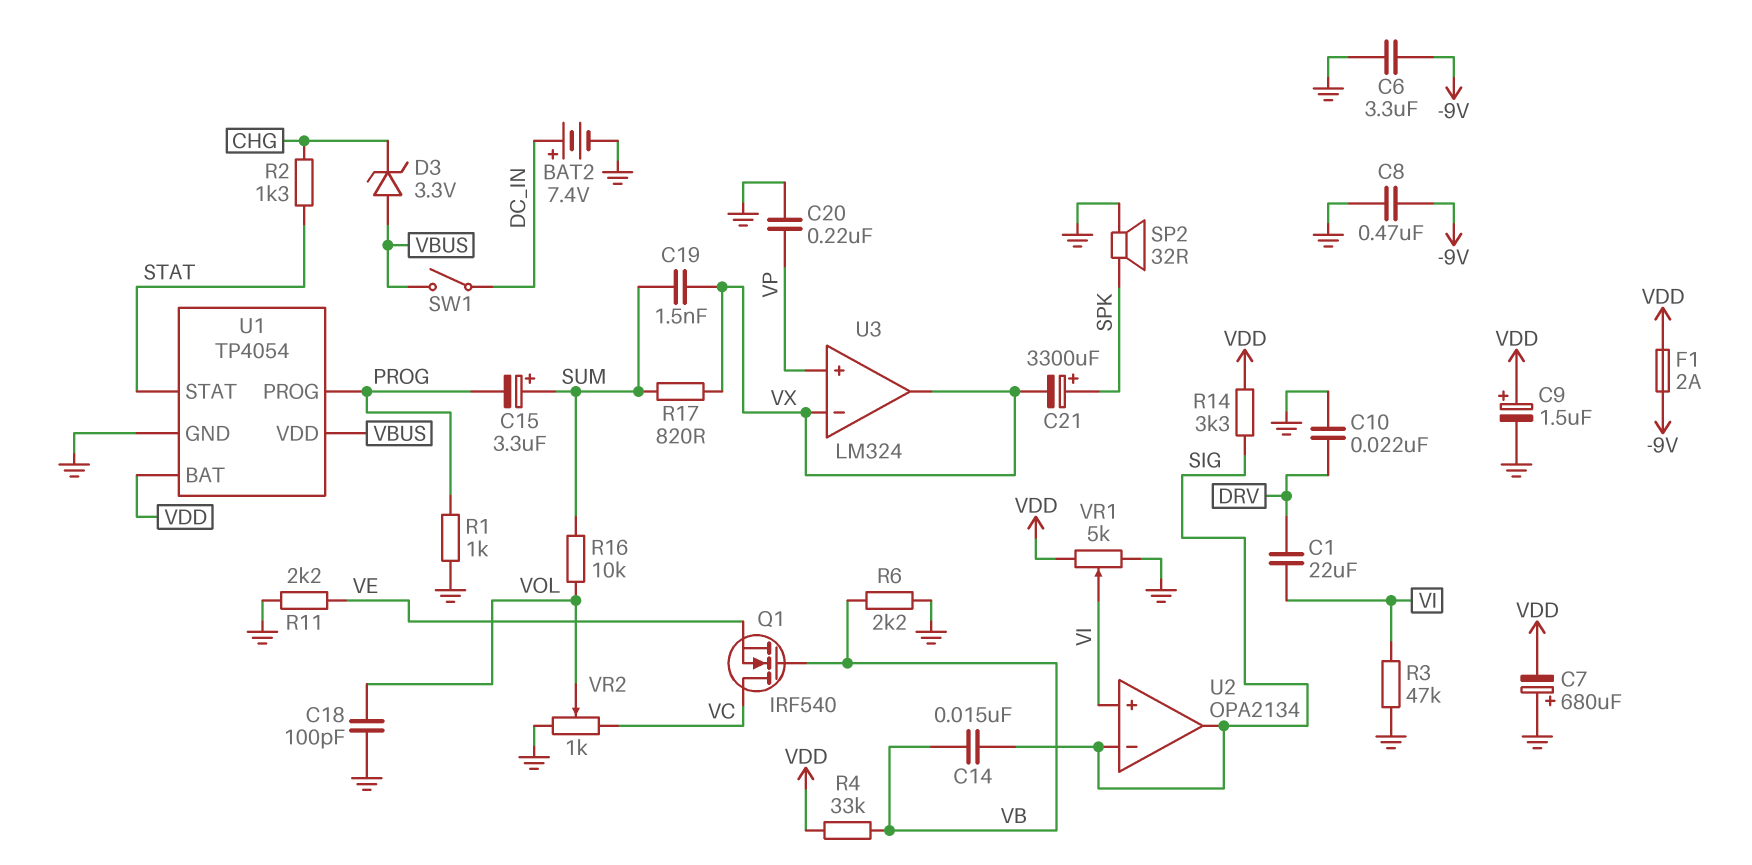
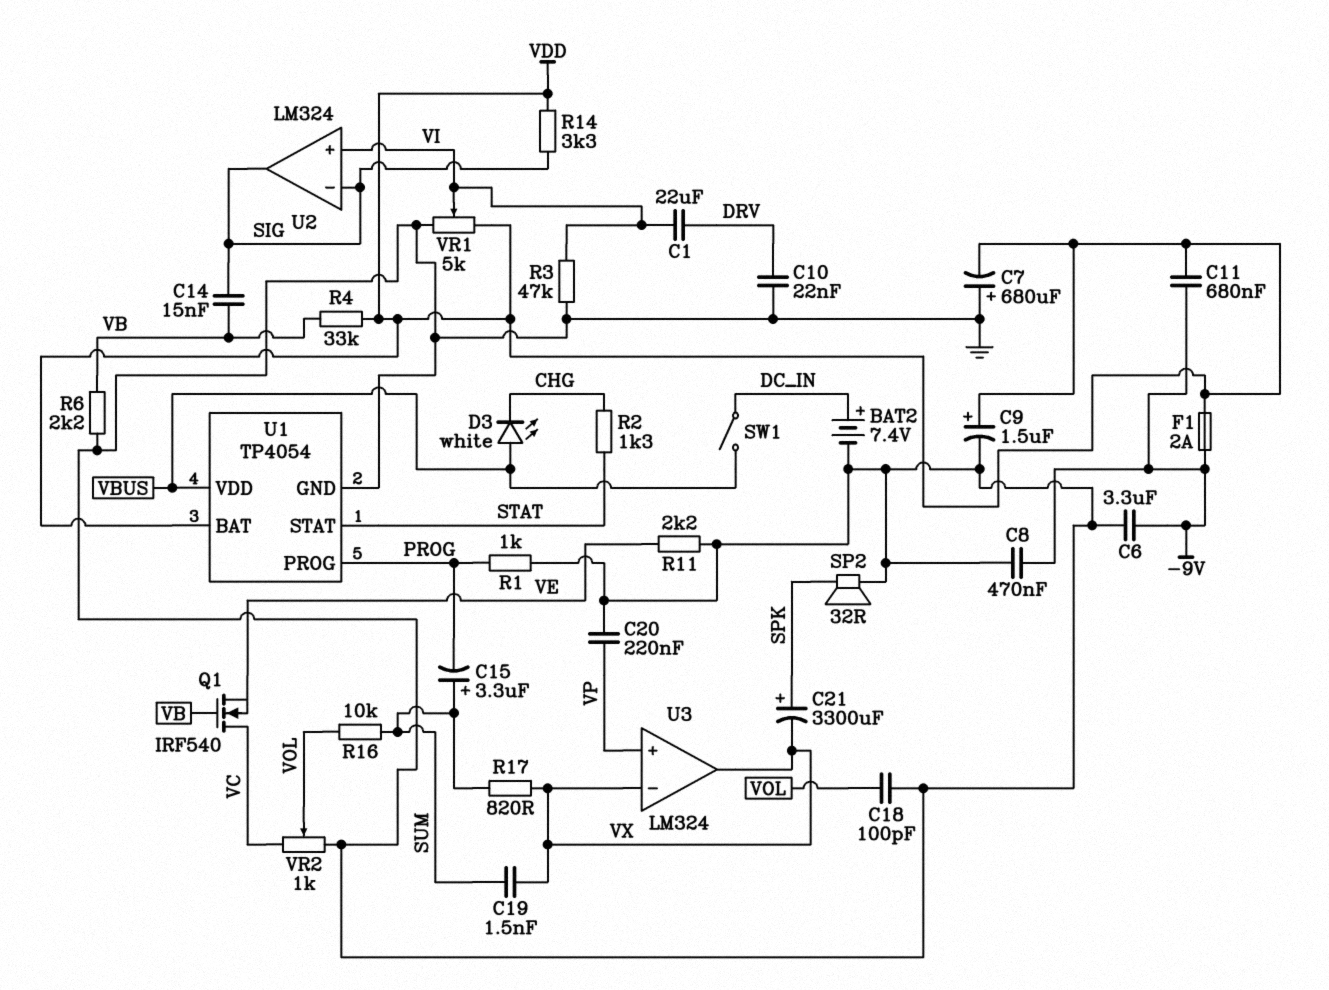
C11: none -> 680nF (-9V, VDD)
D3: zener 3.3V (A VBUS, K CHG) -> LED white (A VBUS, K CHG)
U2: OPA2134 -> LM324

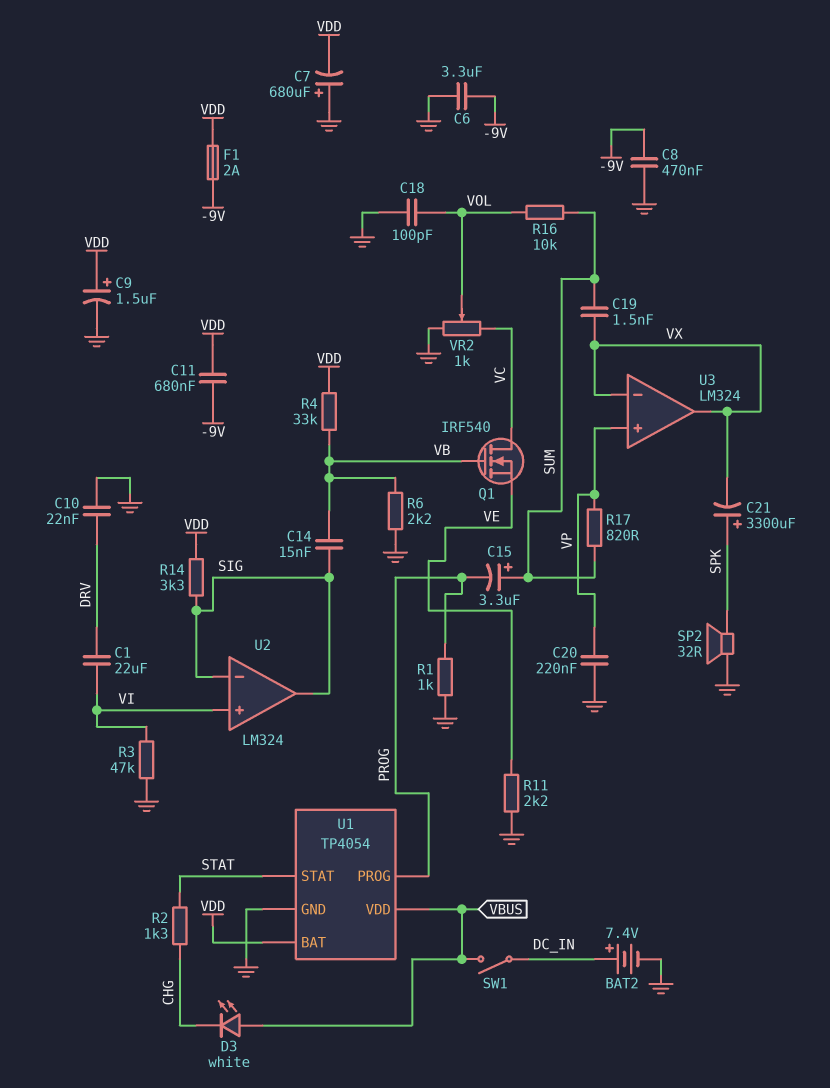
R17: 820 (SUM, VX) -> 820 (SUM, VP)
VR1: 5k (GND, VDD, wiper VI) -> none

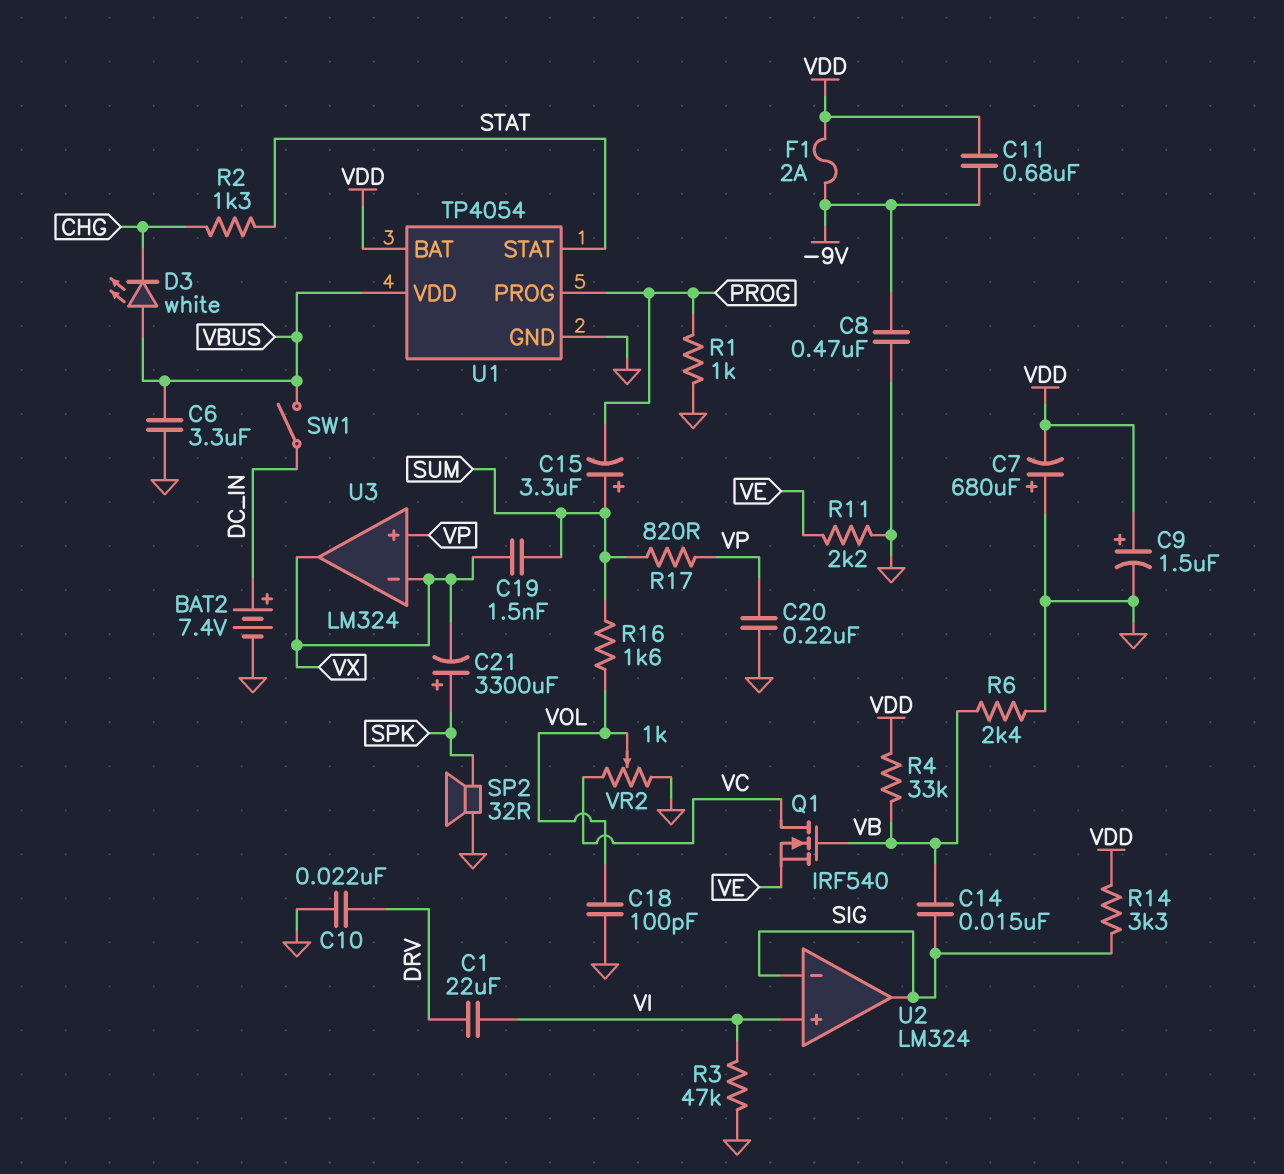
C6: 3.3uF (-9V, GND) -> 3.3uF (GND, VBUS)
R6: 2.2k (GND, VB) -> 2.4k (GND, VB)
R16: 10k (SUM, VOL) -> 1.6k (SUM, VOL)

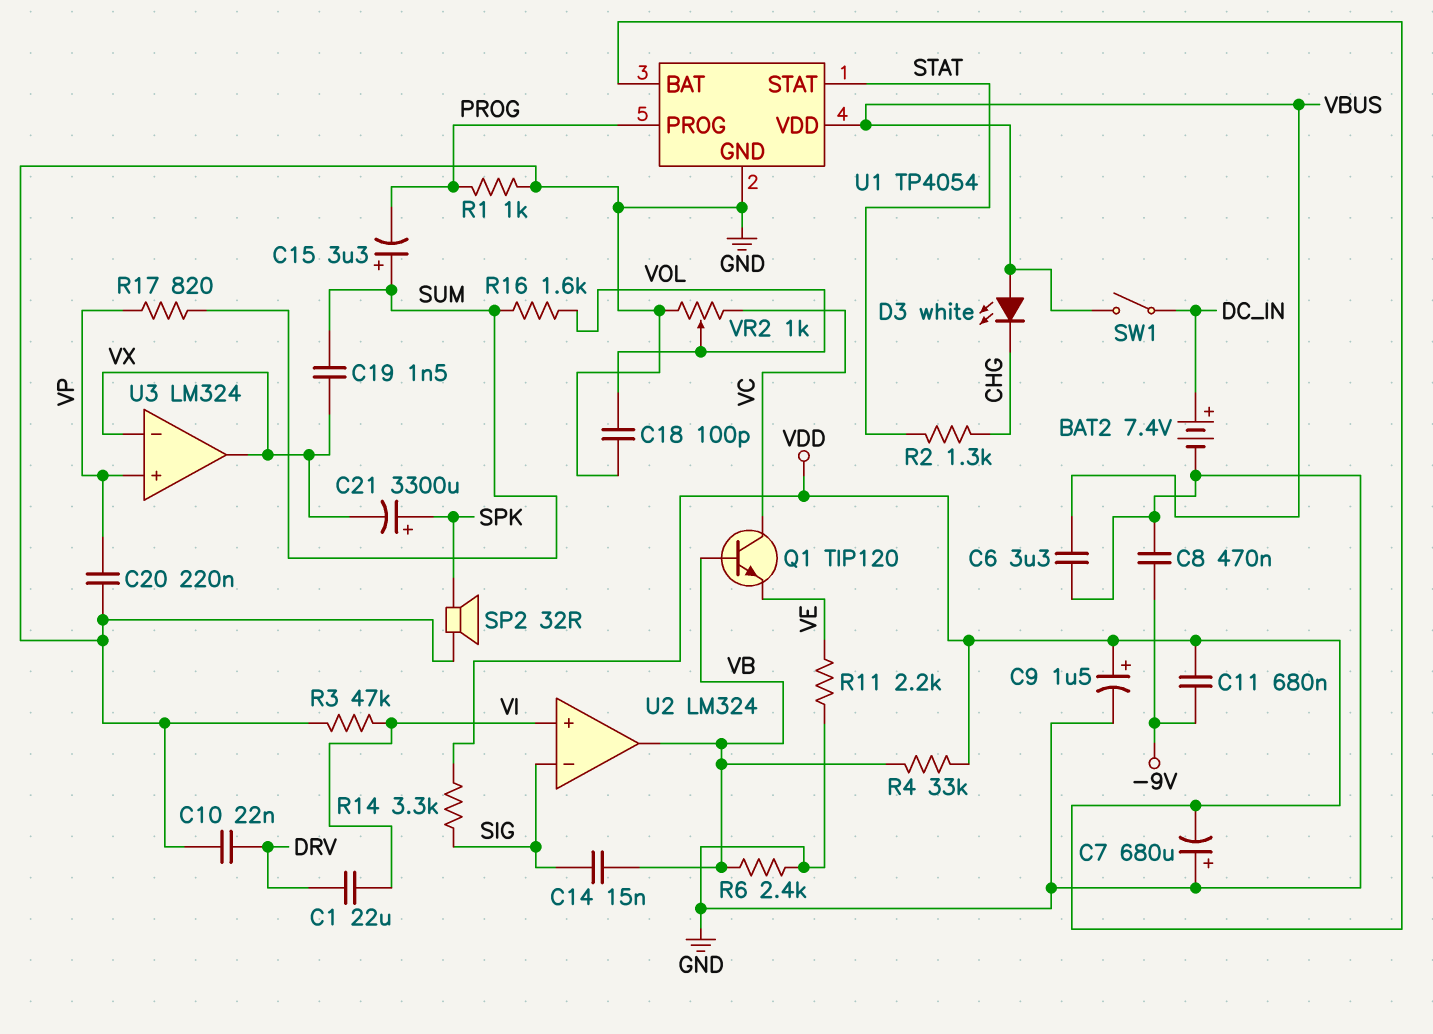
F1: 2A (-9V, VDD) -> none
Q1: NMOS IRF540 (G VB, D VC, S VE) -> NPN TIP120 (B VB, C VC, E VE)
U2 pin out: SIG -> VB

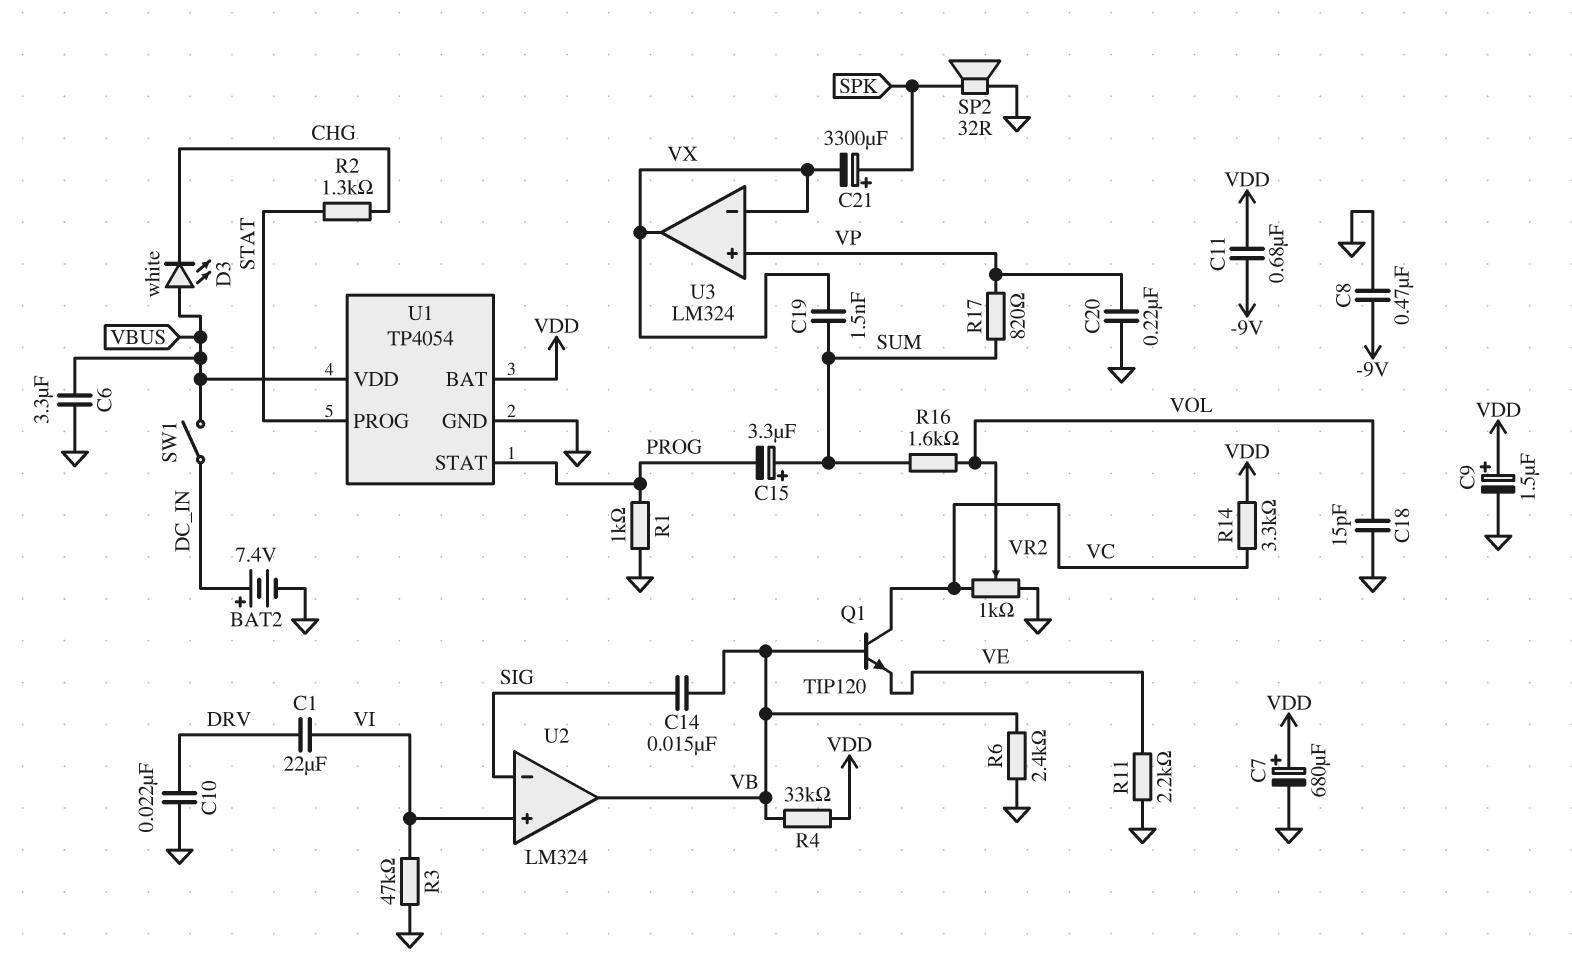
C7: 680uF (plus GND, minus VDD) -> 680uF (plus VDD, minus GND)
C18: 100pF (GND, VOL) -> 15pF (GND, VOL)
R14: 3.3k (SIG, VDD) -> 3.3k (VC, VDD)
U1 pin PROG: PROG -> STAT
U1 pin STAT: STAT -> PROG

